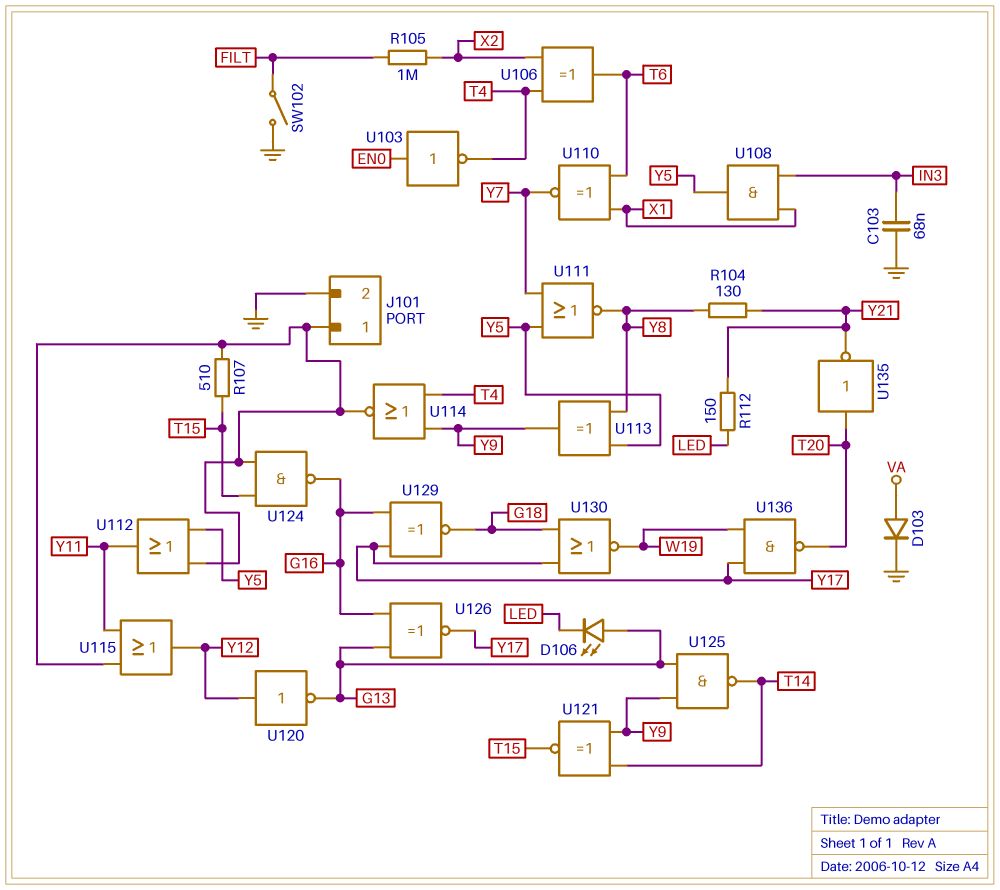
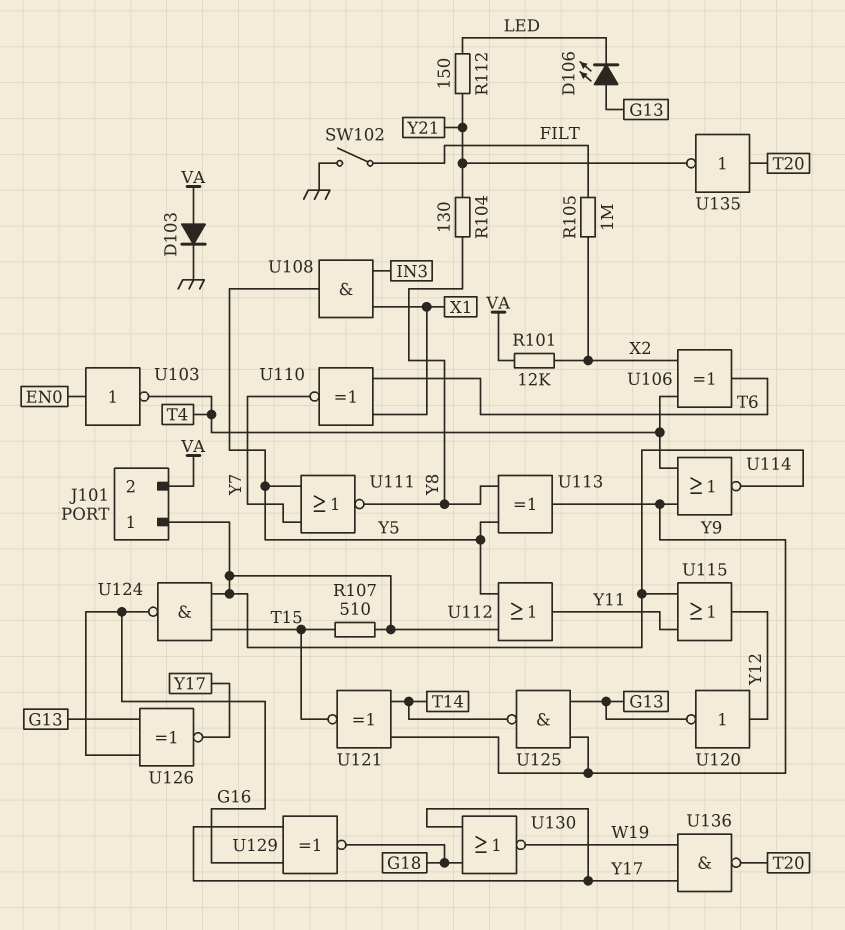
C103: 68nF (GND, IN3) -> none
J101 pin 2: GND -> VA
R101: none -> 12k (VA, X2)

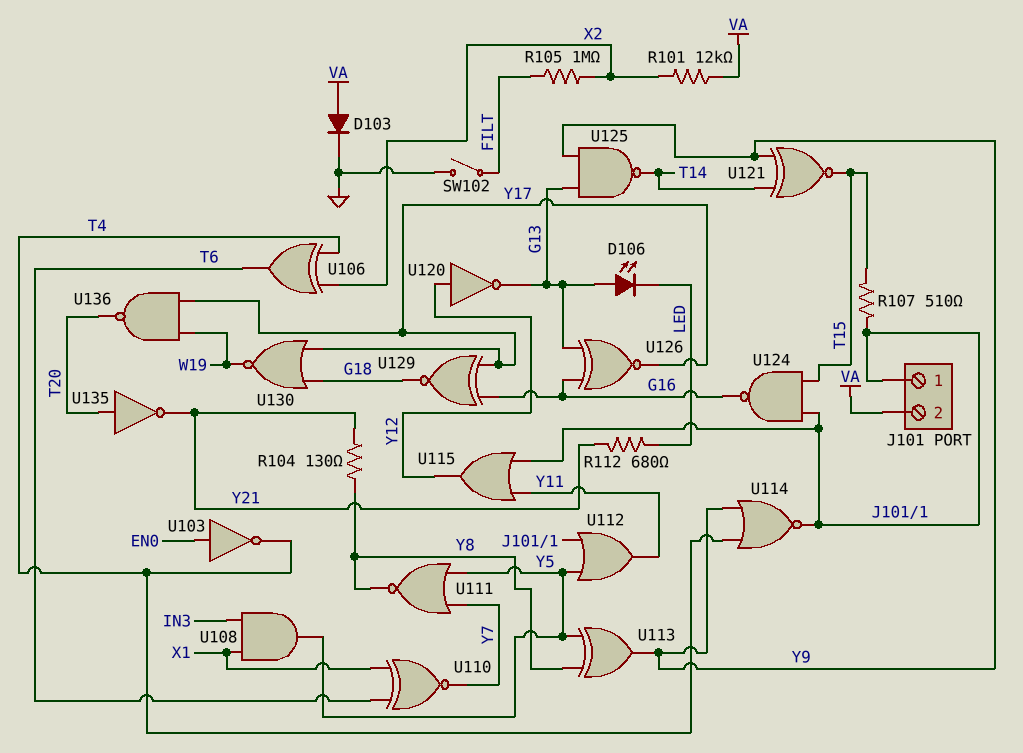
R112: 150 (LED, Y21) -> 680 (LED, Y21)

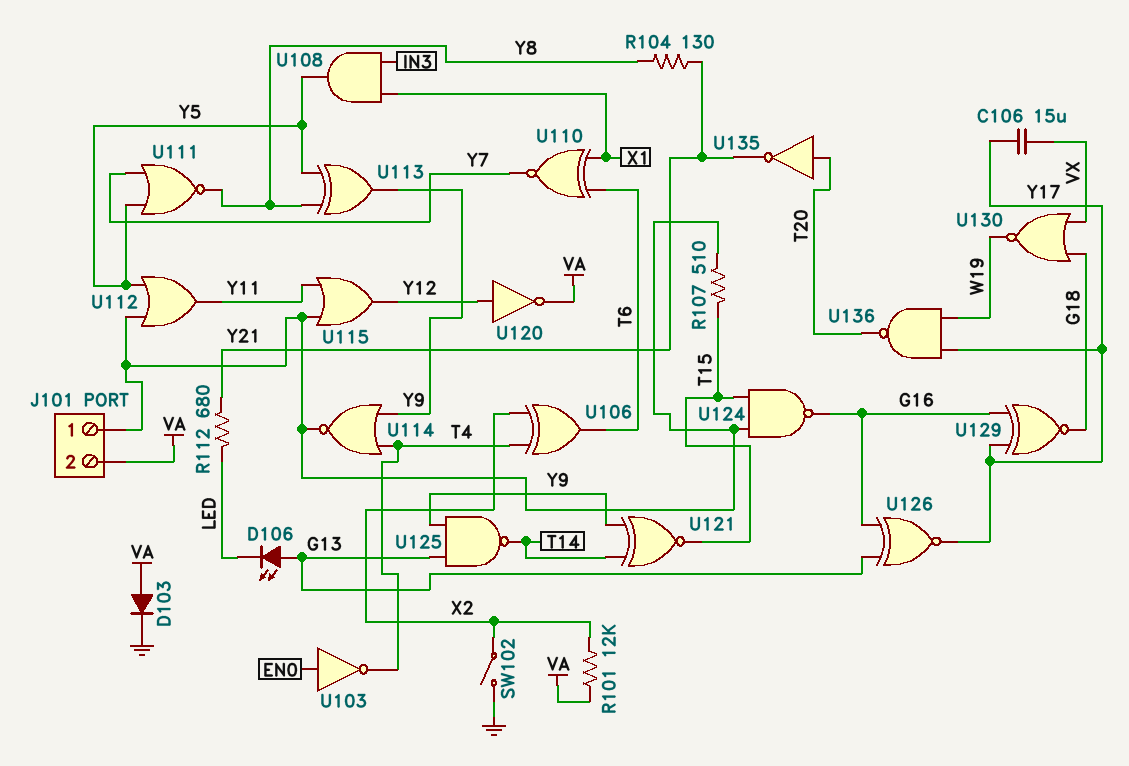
C106: none -> 15uF (VX, Y17)
R105: 1M (FILT, X2) -> none
SW102: switch (FILT, GND) -> switch (GND, X2)
U120: NOT (in Y12, out G13) -> NOT (in Y12, out VA)
U130: NOR (in G18, in Y17, out W19) -> NOR (in G18, in VX, out W19)

